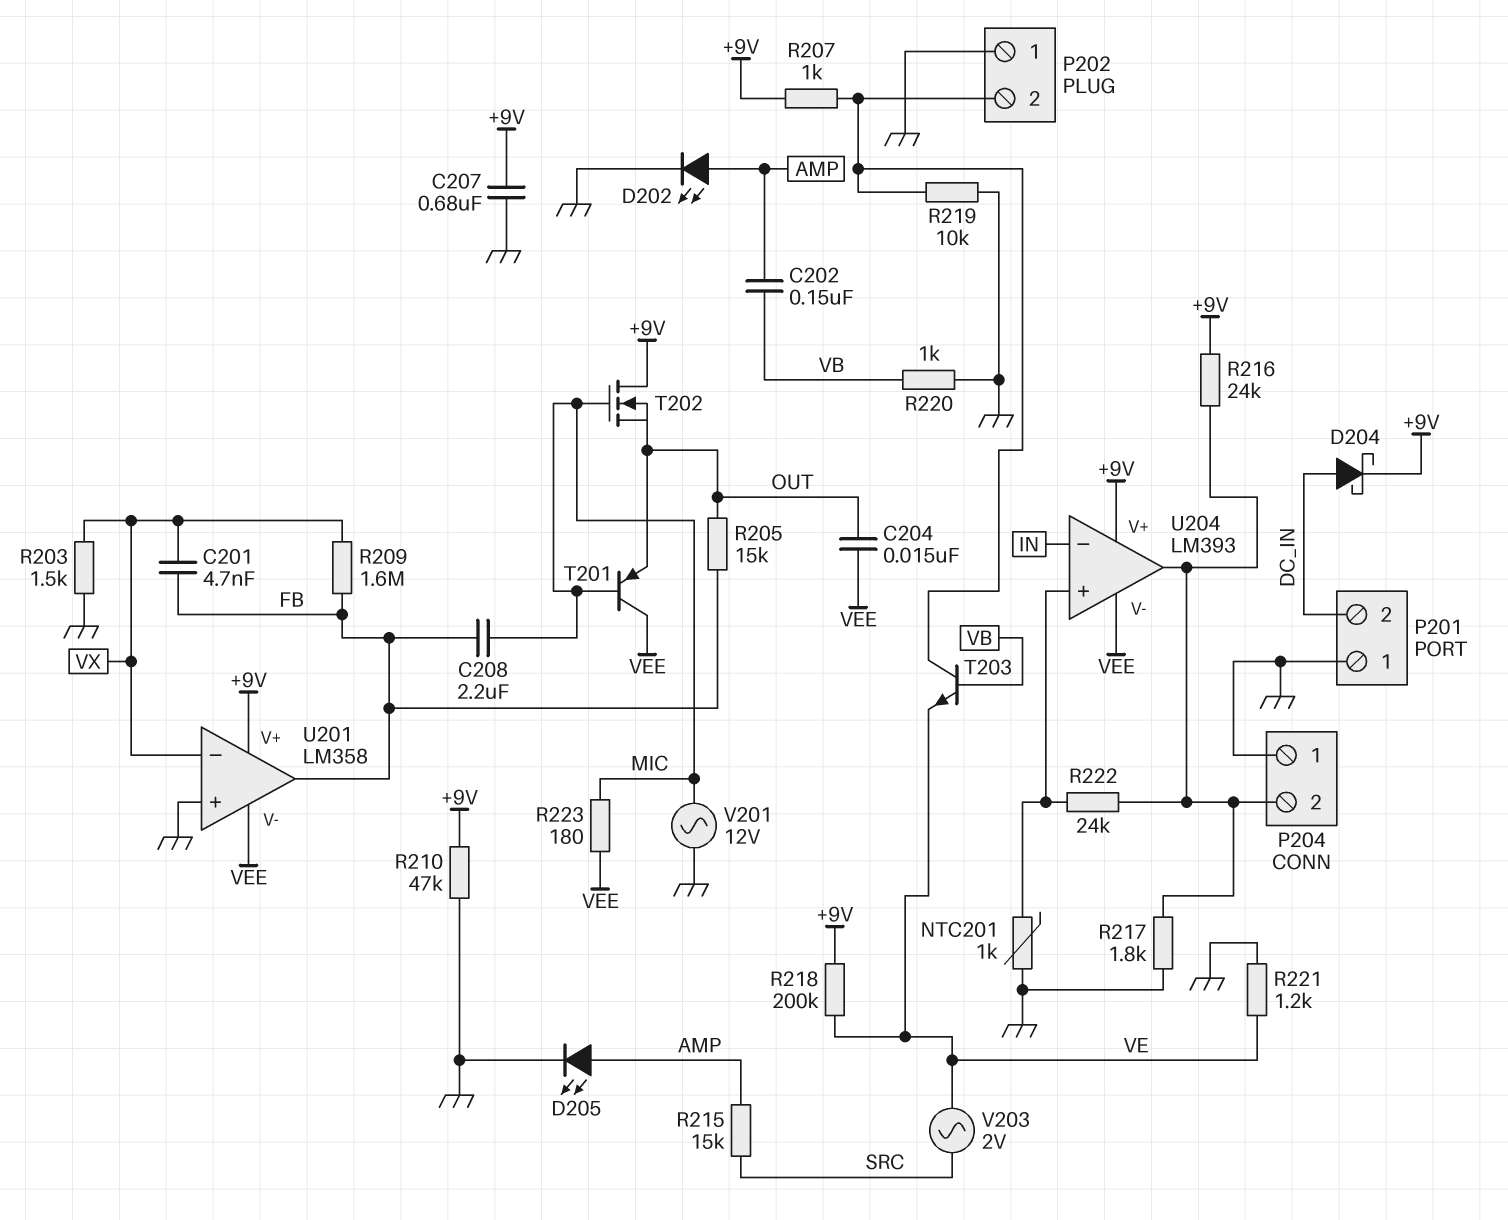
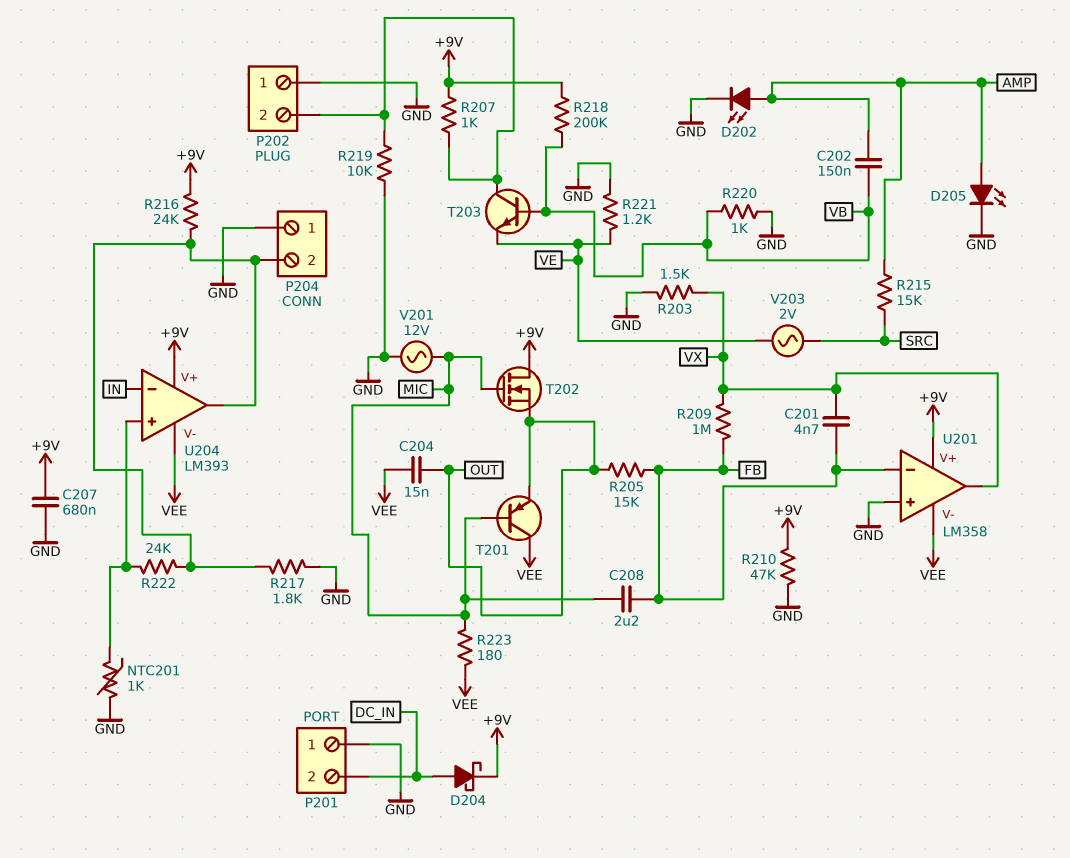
R209: 1.6M (FB, VX) -> 1M (FB, VX)
R218: 200k (+9V, VE) -> 200k (+9V, VB)
U201 pin in-: VX -> FB
U201 pin out: FB -> VX

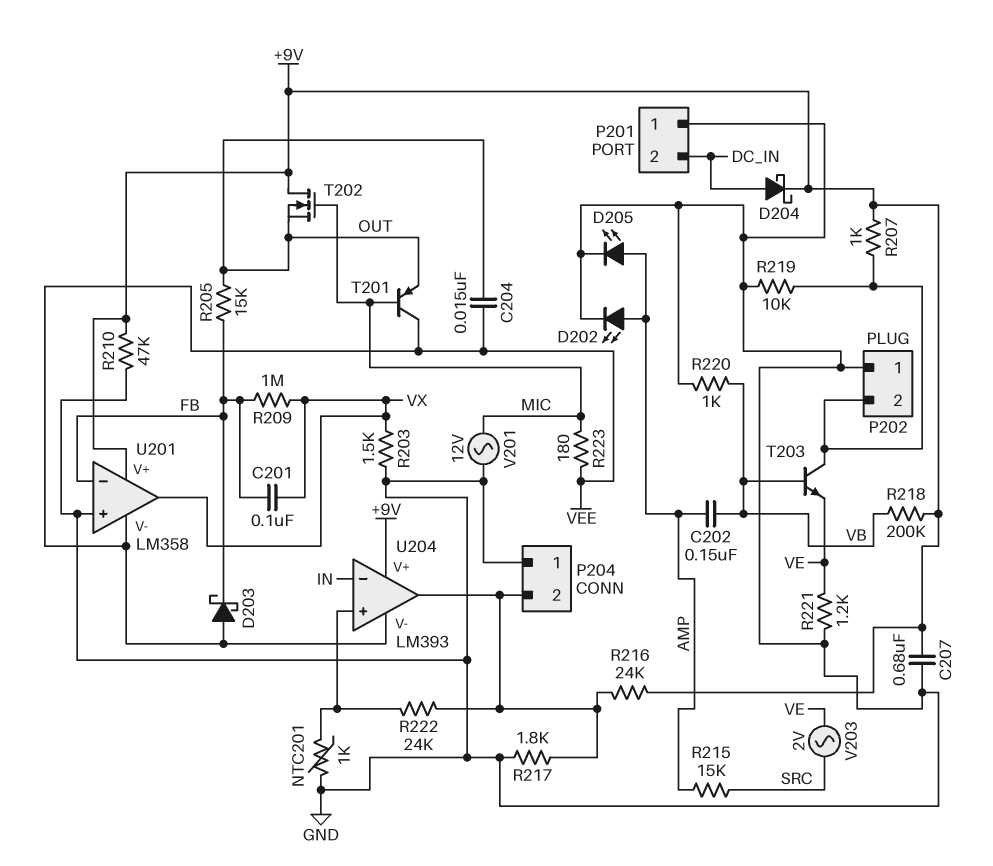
C201: 4.7nF (FB, VX) -> 100nF (FB, VX)
C208: 2.2uF (FB, MIC) -> none
D203: none -> schottky (A VEE, K FB)

